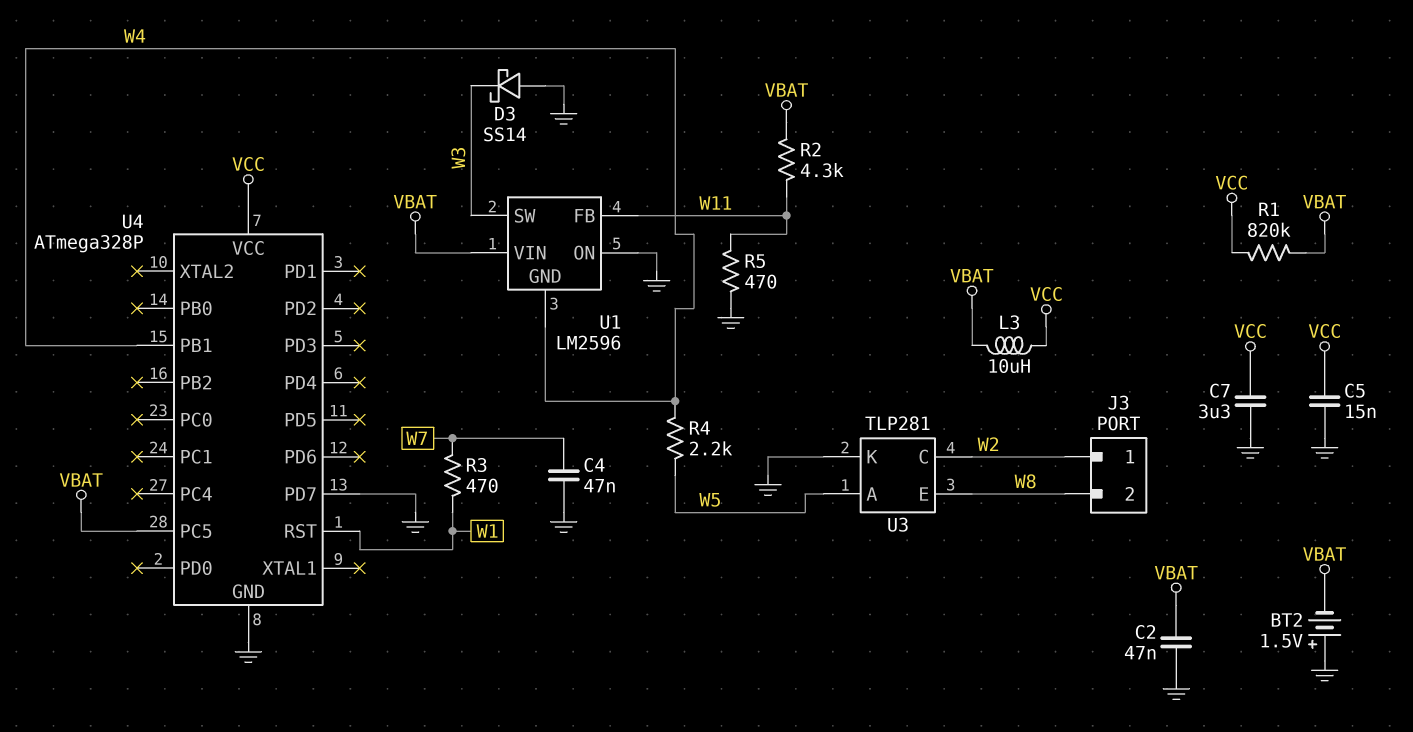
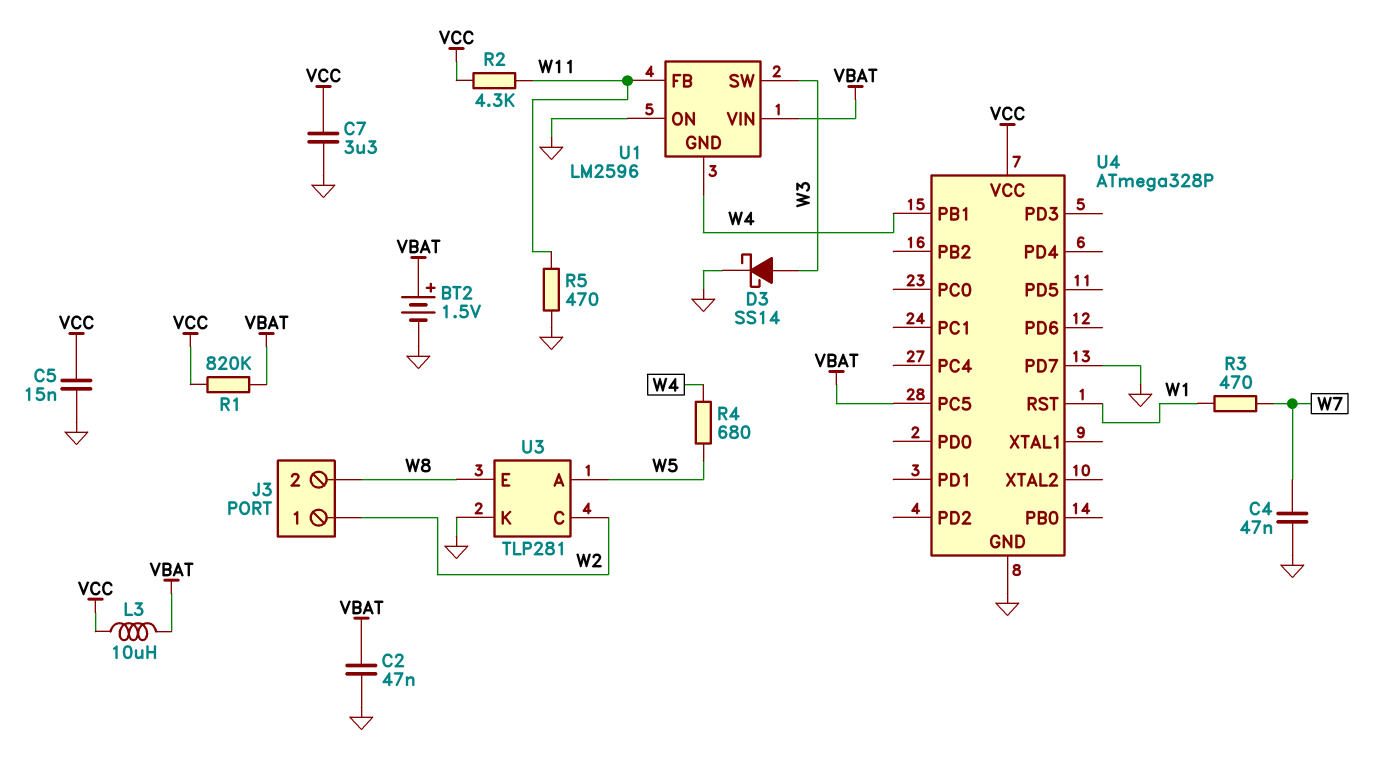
BT2: 1.5V (plus GND, minus VBAT) -> 1.5V (plus VBAT, minus GND)
D3: schottky SS14 (A GND, K W3) -> schottky SS14 (A W3, K GND)
R2: 4.3k (VBAT, W11) -> 4.3k (VCC, W11)
R4: 2.2k (W4, W5) -> 680 (W4, W5)

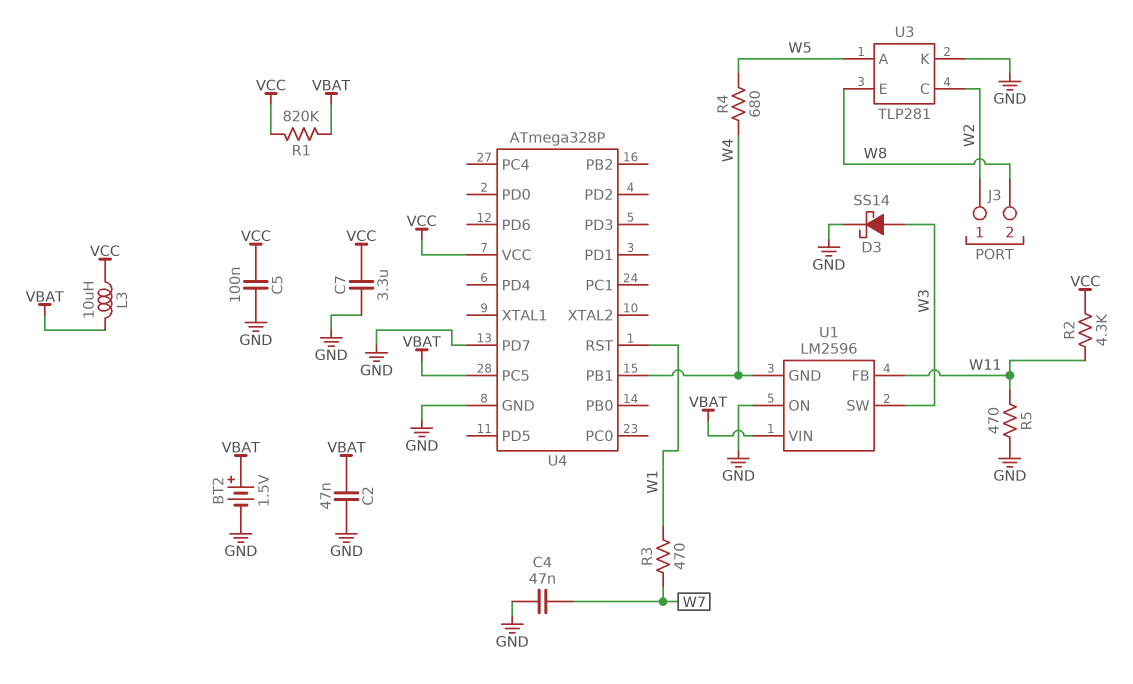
C5: 15nF (GND, VCC) -> 100nF (GND, VCC)

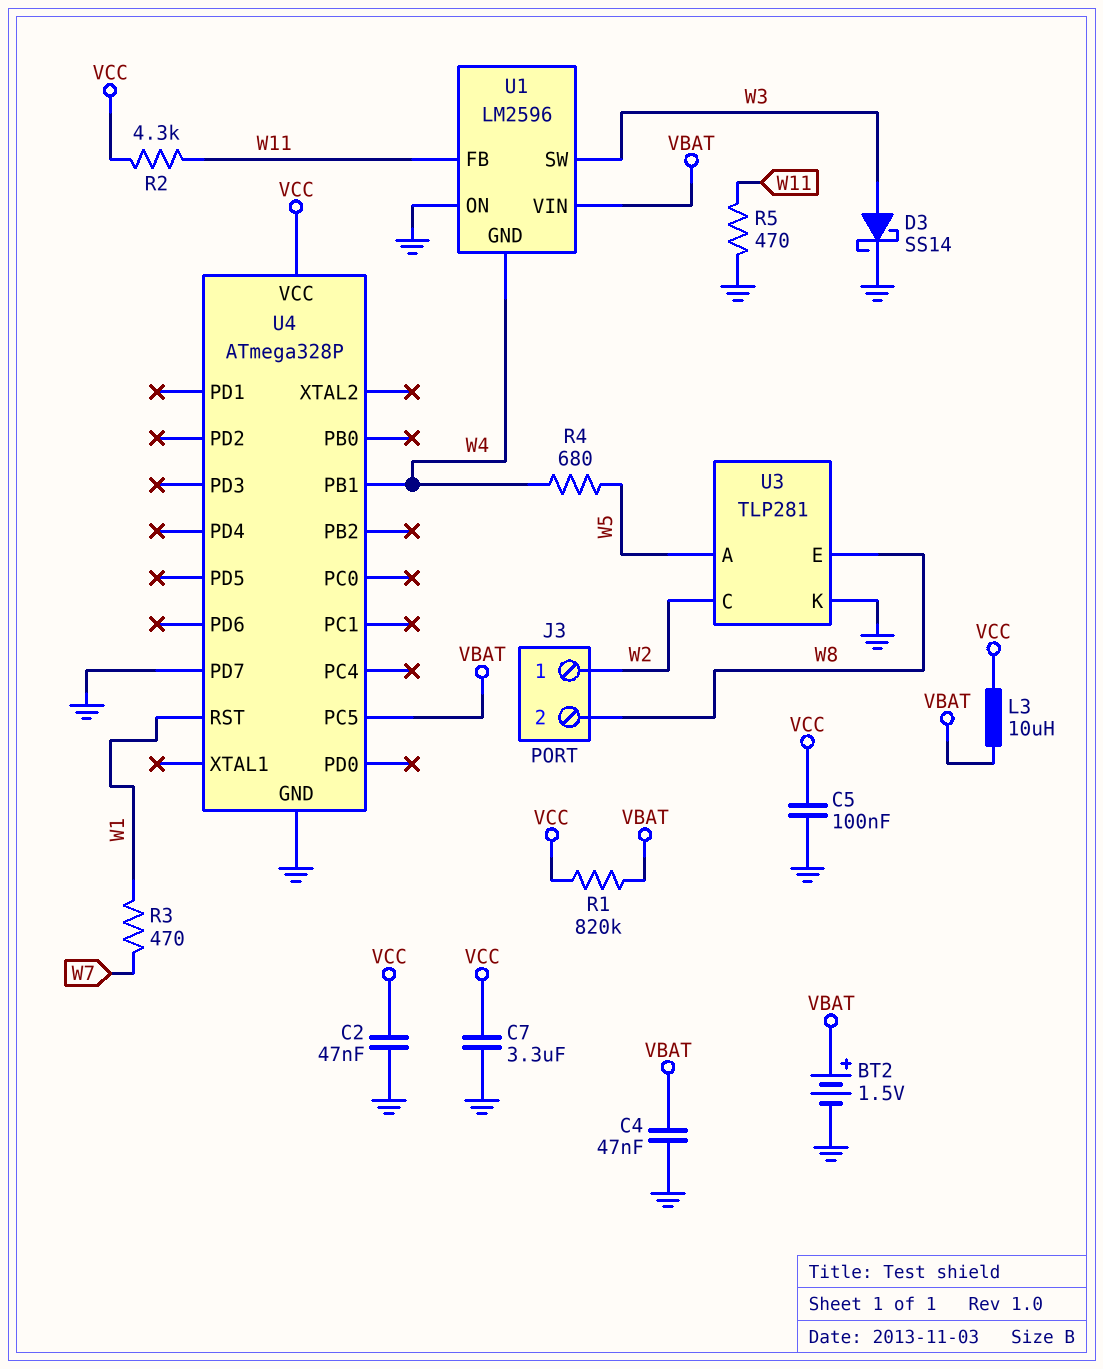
C2: 47nF (GND, VBAT) -> 47nF (GND, VCC)
C4: 47nF (GND, W7) -> 47nF (GND, VBAT)

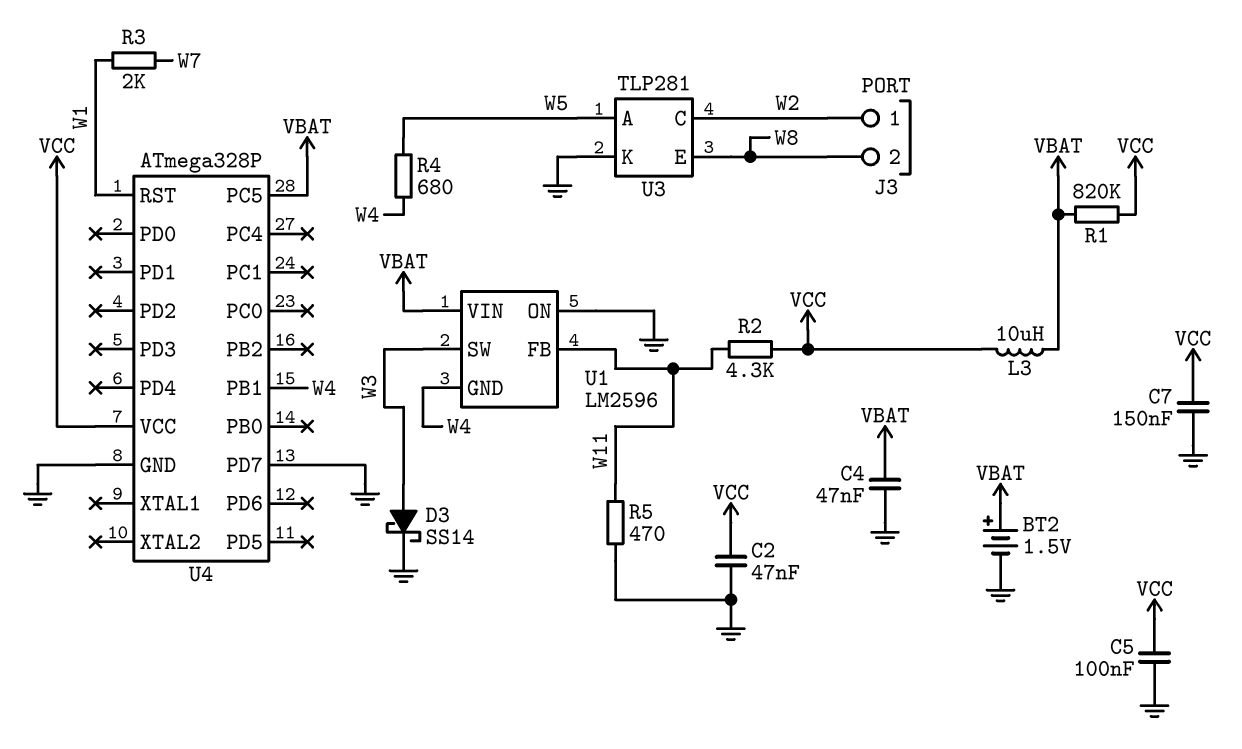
C7: 3.3uF (GND, VCC) -> 150nF (GND, VCC)
R3: 470 (W1, W7) -> 2k (W1, W7)

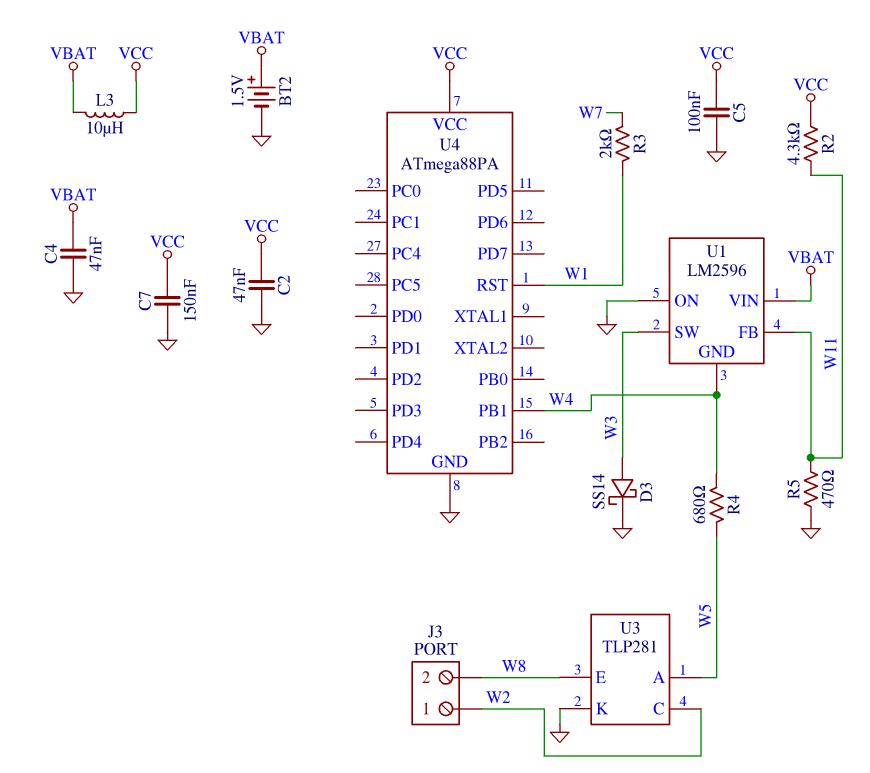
R1: 820k (VBAT, VCC) -> none
U4: ATmega328P -> ATmega88PA
U4 pin PC5: VBAT -> none
U4 pin PD7: GND -> none

